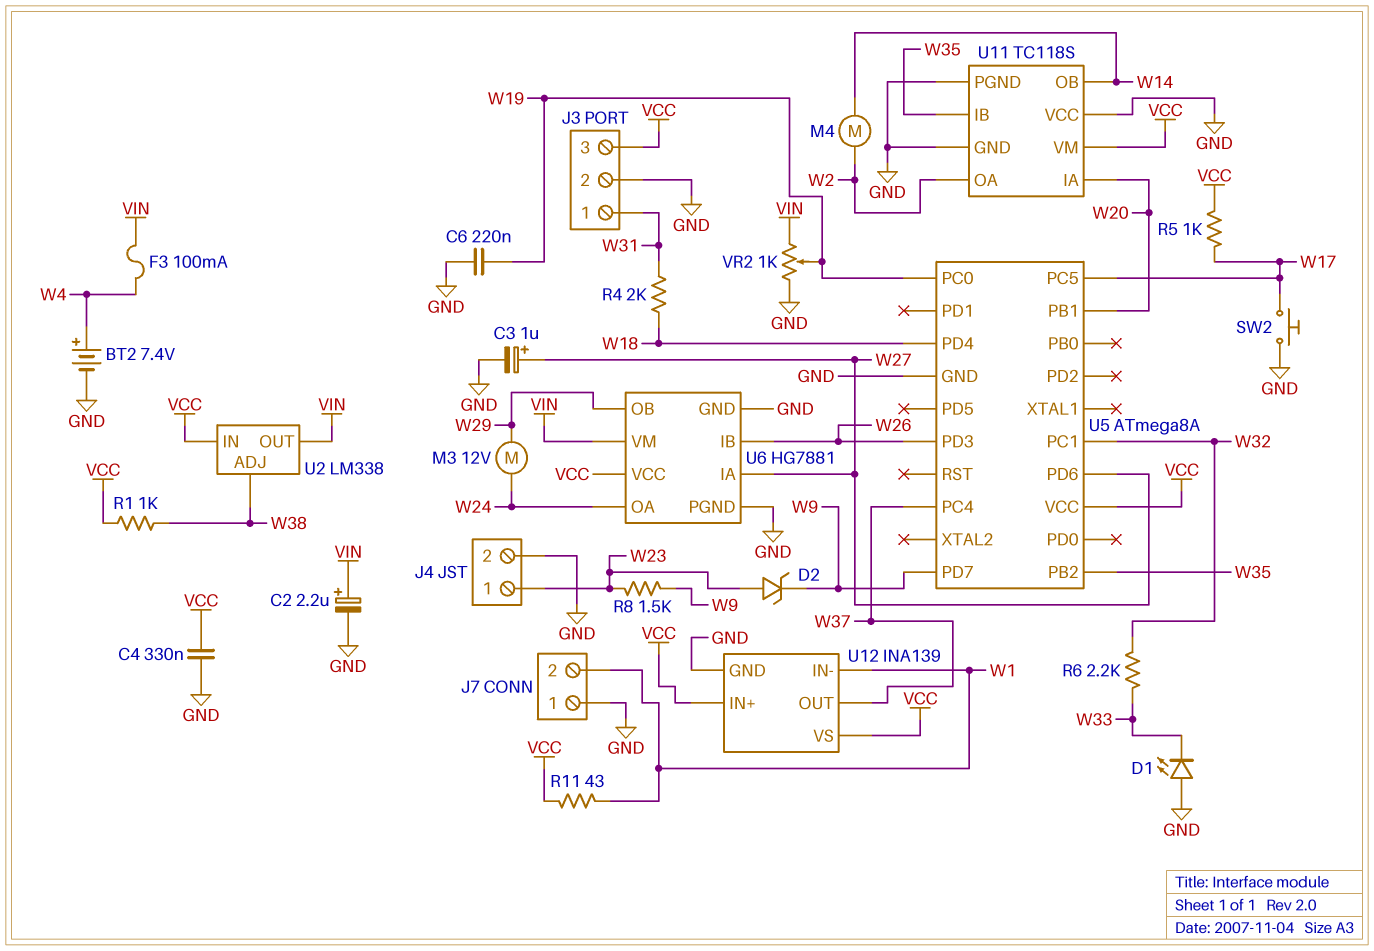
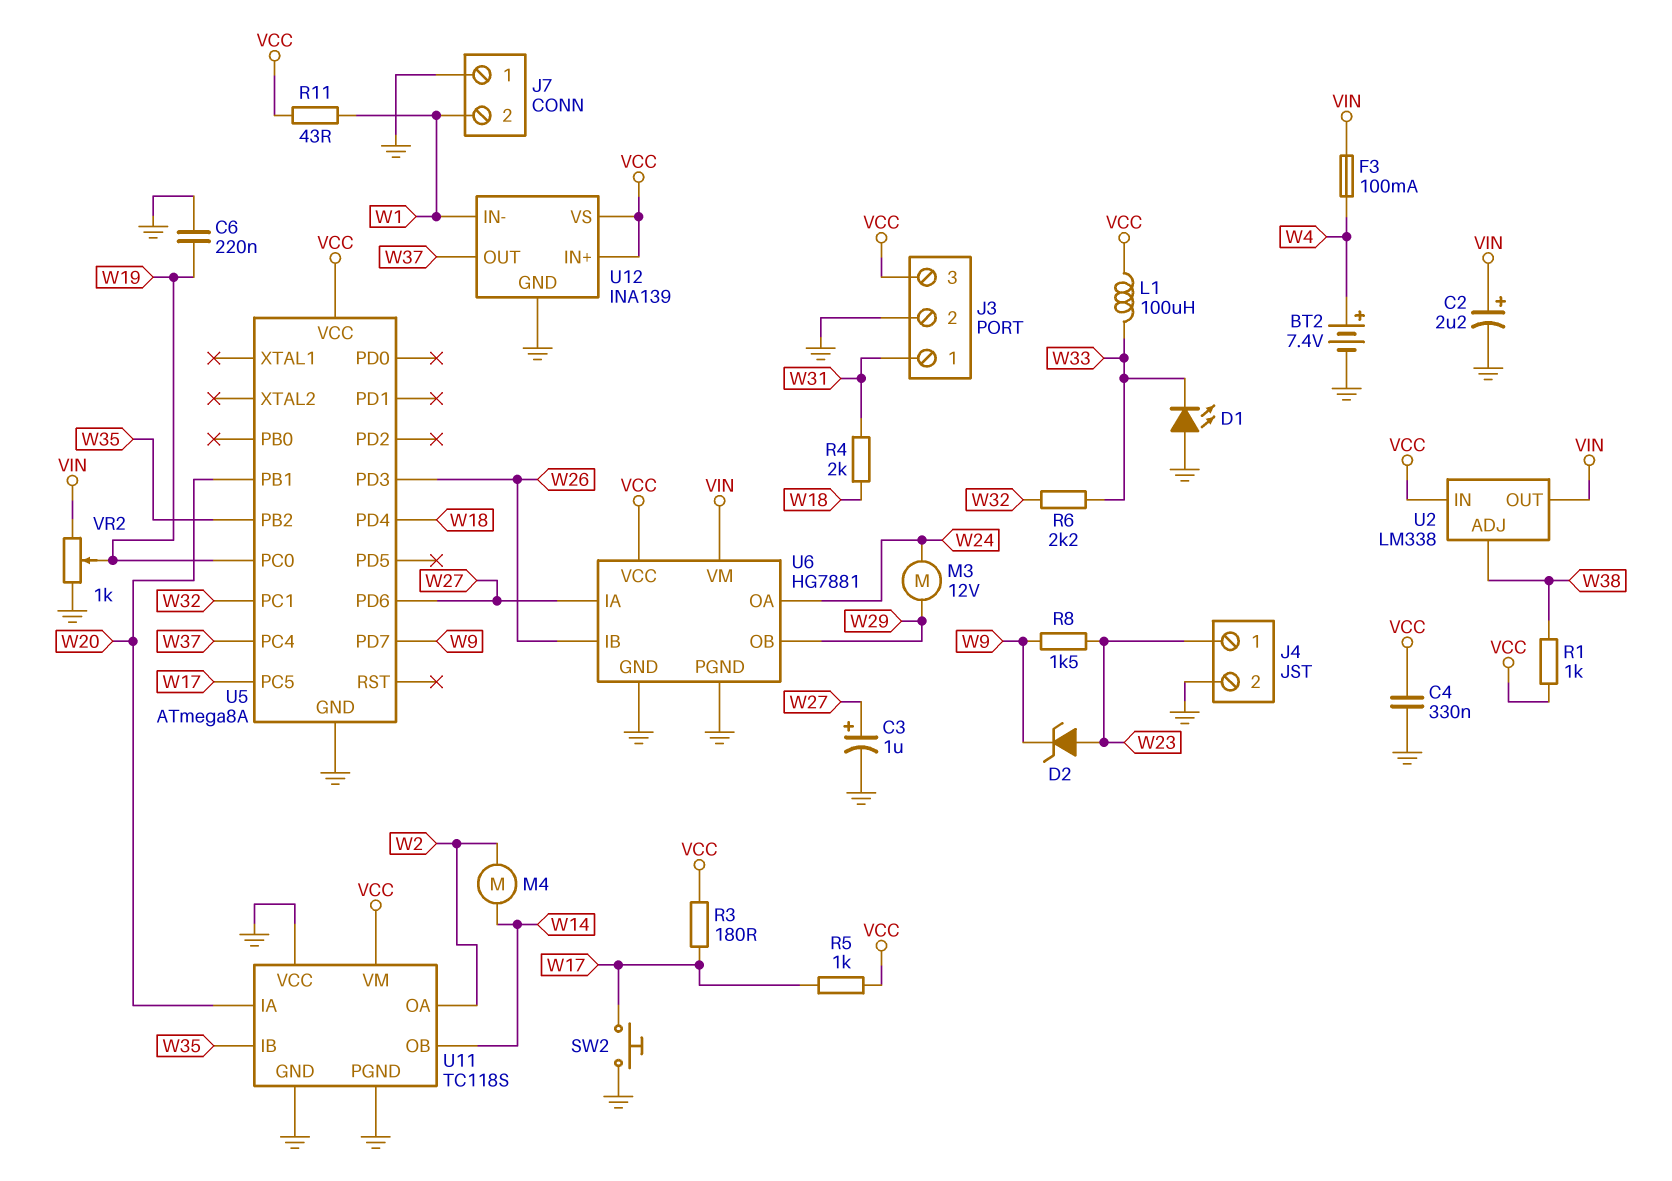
L1: none -> 100uH (VCC, W33)
R3: none -> 180 (VCC, W17)

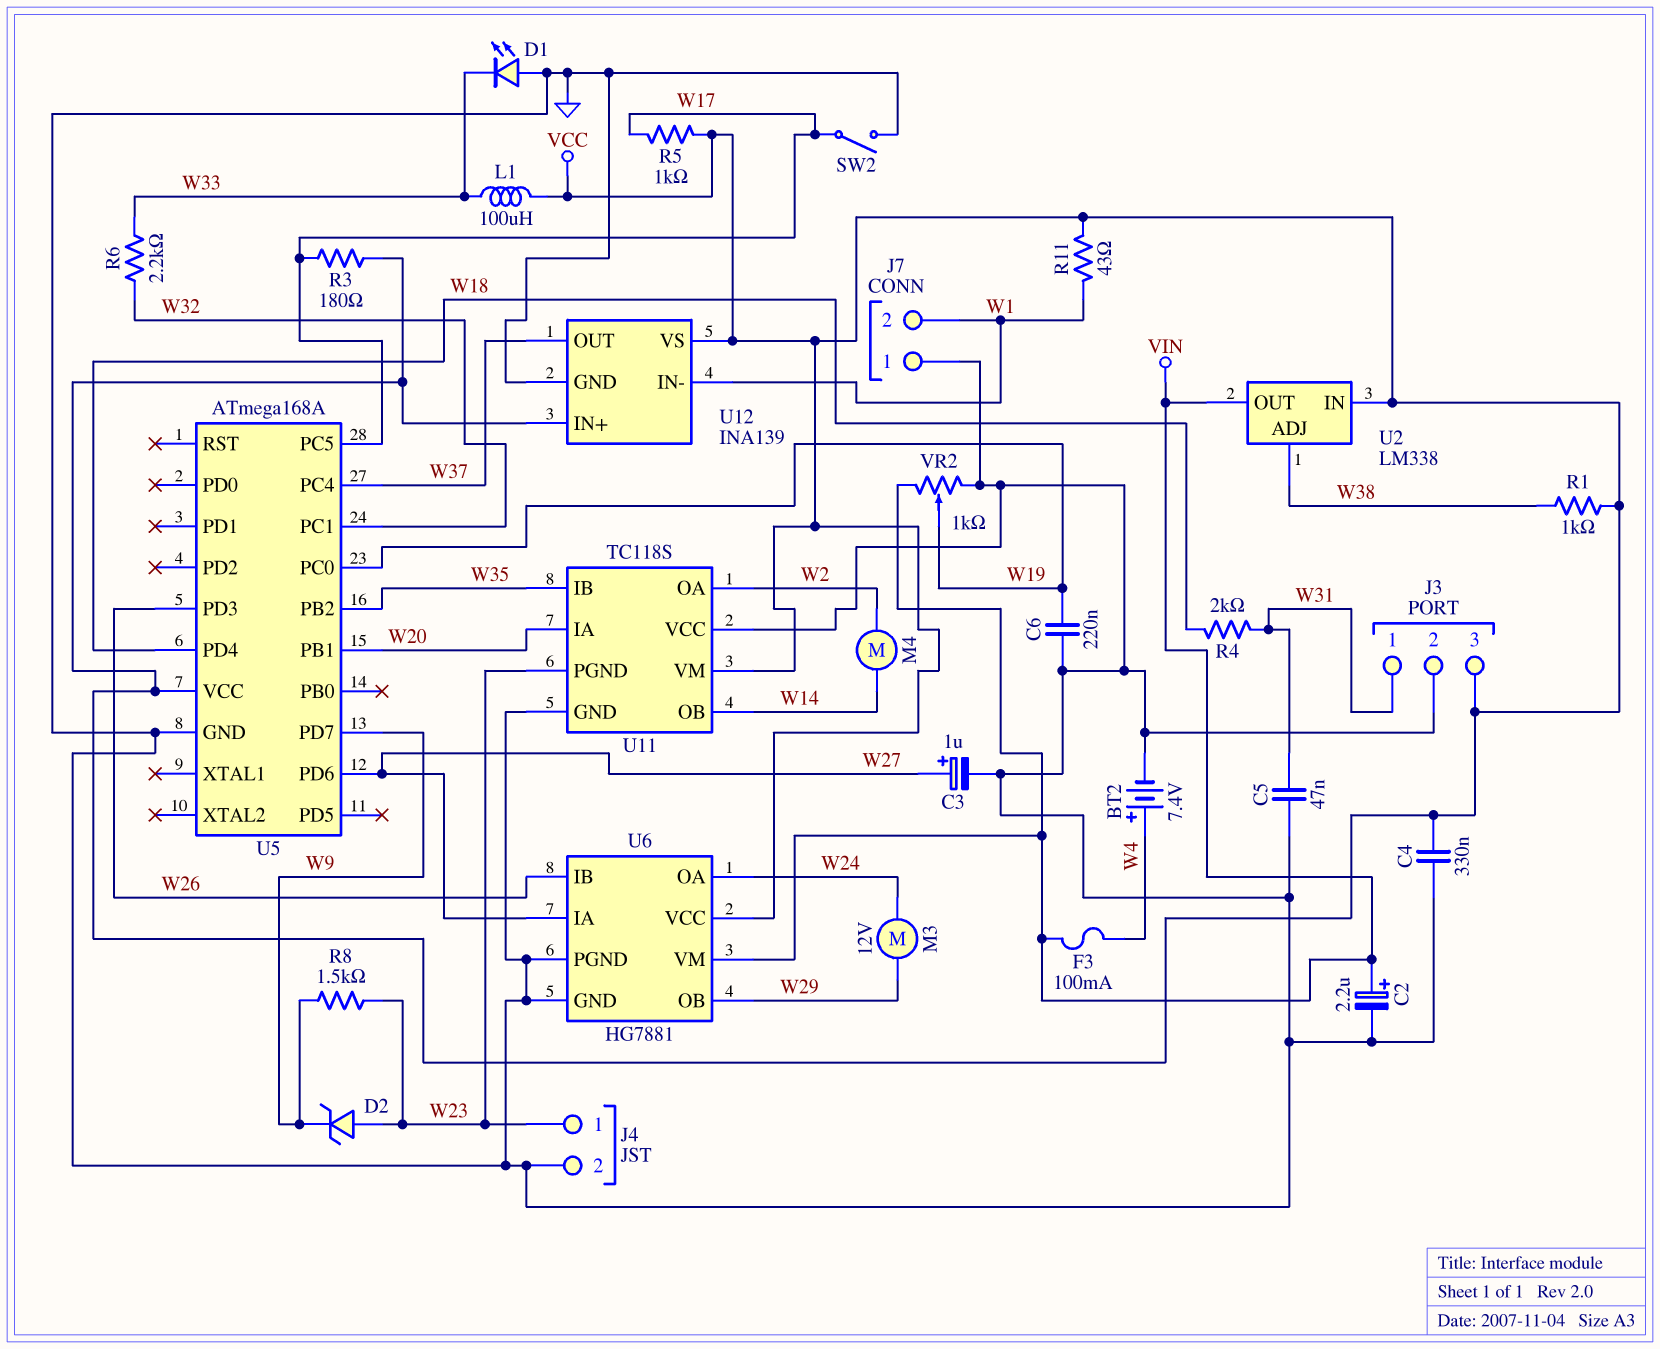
C5: none -> 47nF (GND, W31)
SW2: button (GND, W17) -> switch (GND, W17)
U5: ATmega8A -> ATmega168A
U11 pin PGND: GND -> W23

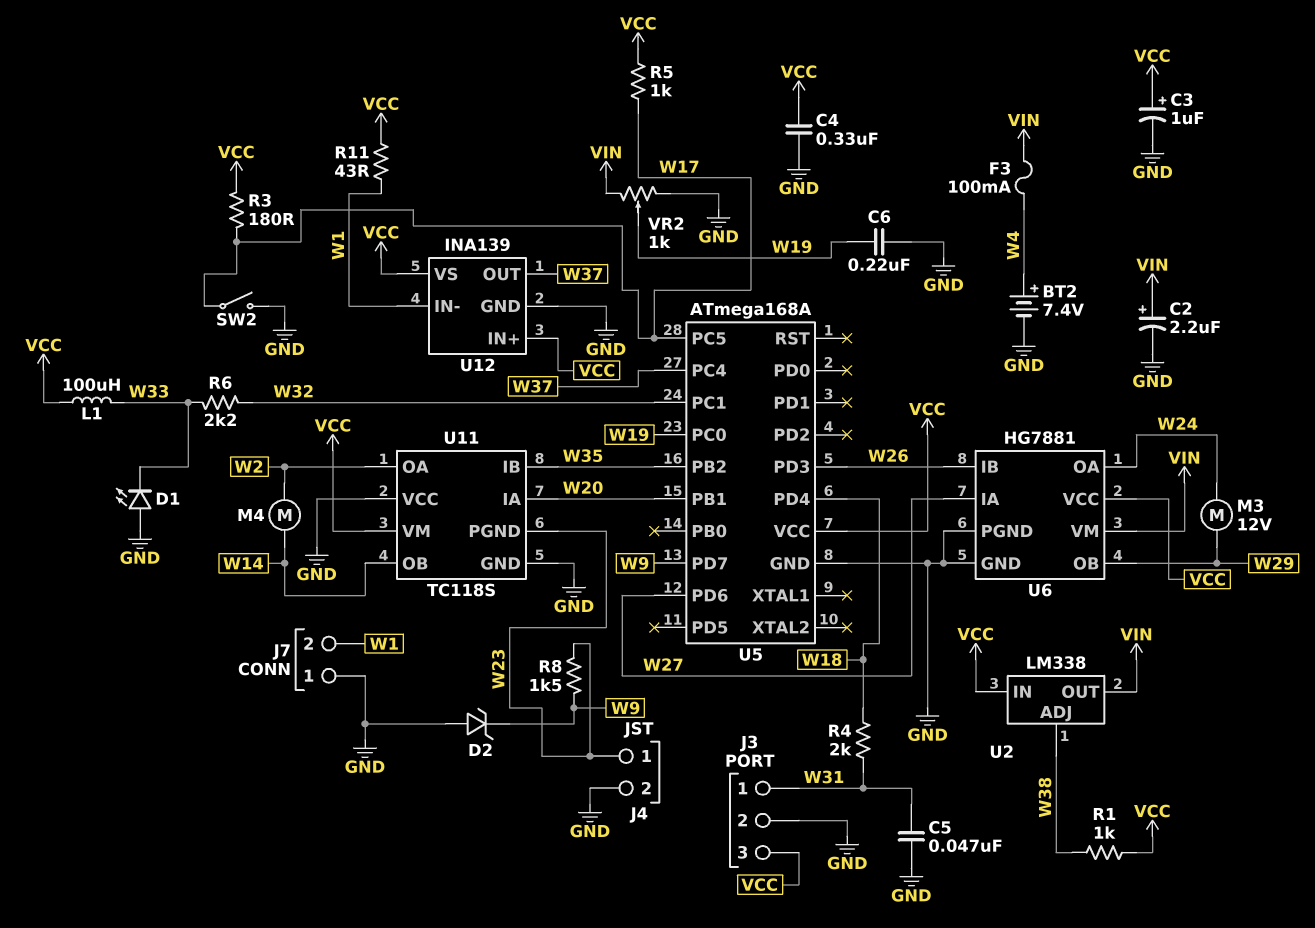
C3: 1uF (plus W27, minus GND) -> 1uF (plus VCC, minus GND)
D2: zener (A W23, K W9) -> zener (A GND, K W9)

